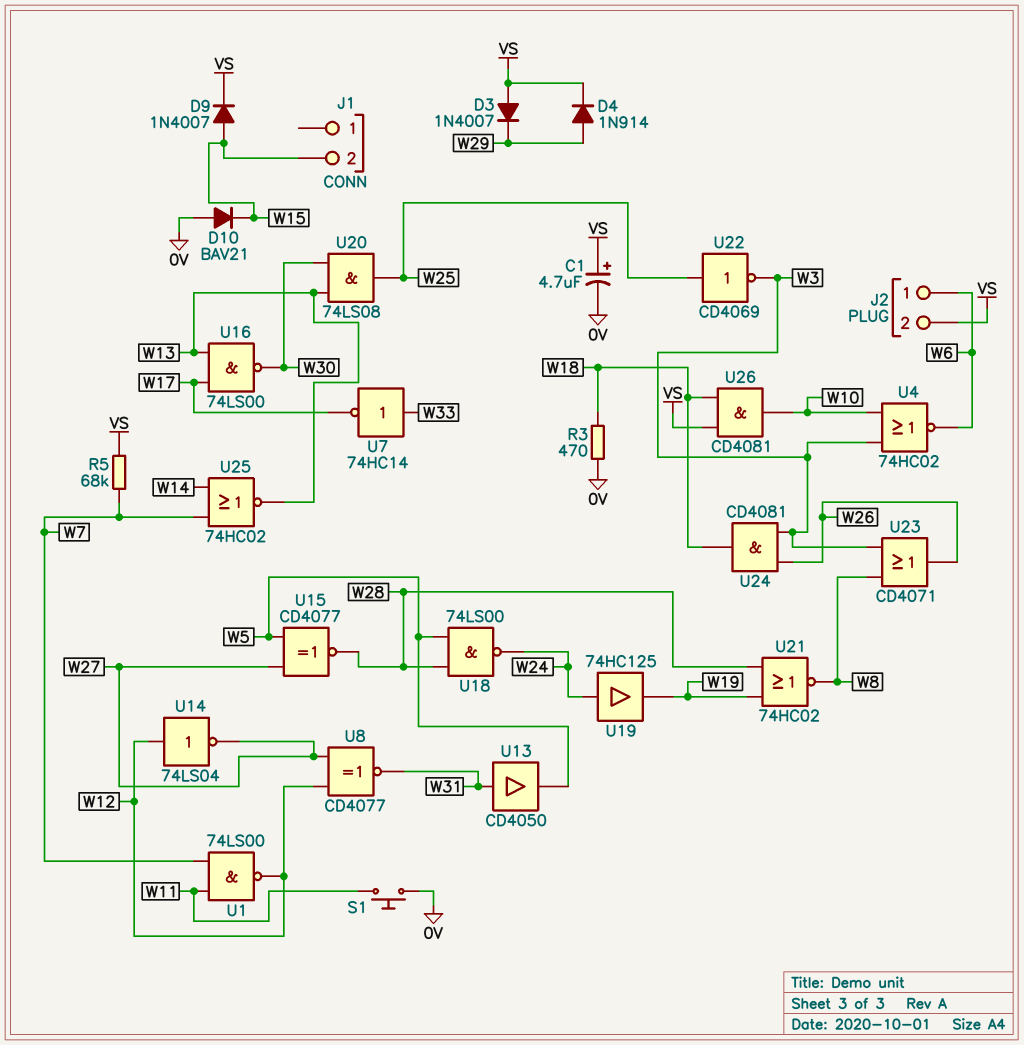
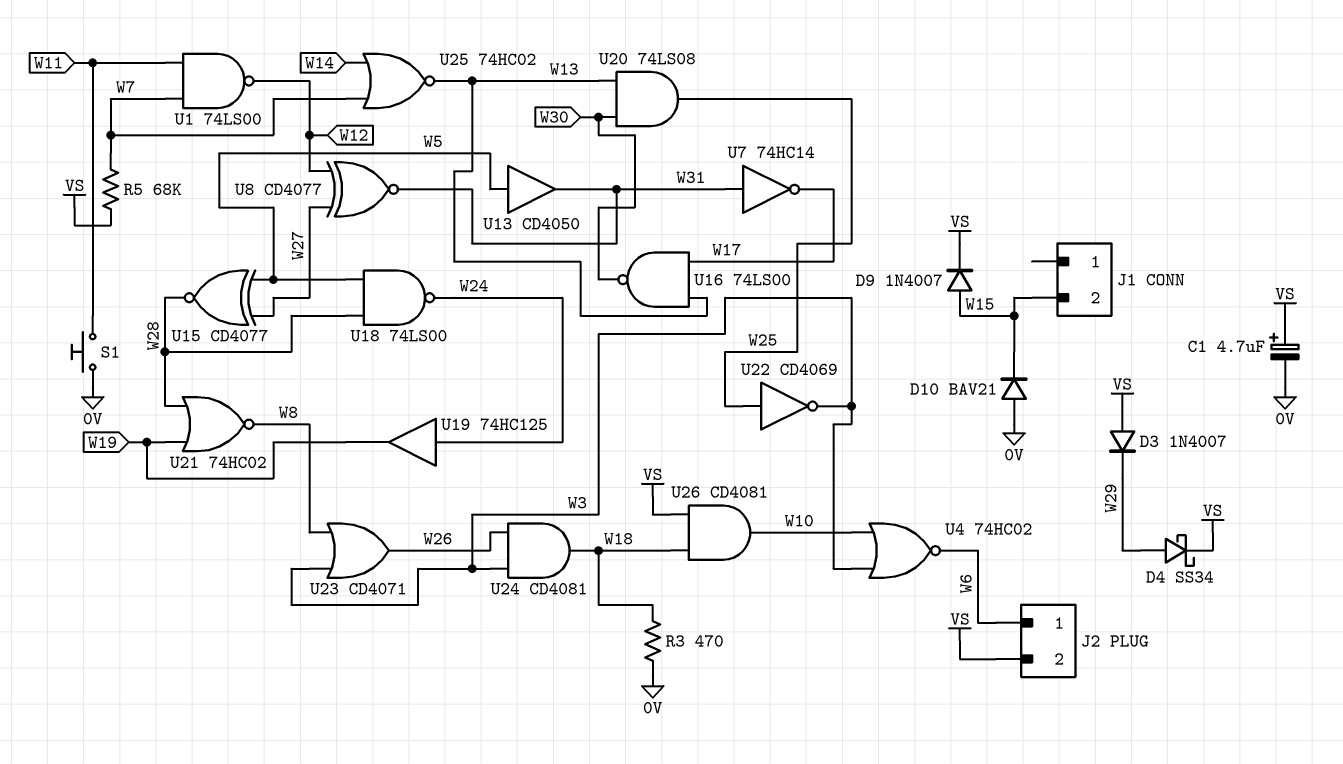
D4: diode 1N914 (A W29, K VS) -> schottky SS34 (A W29, K VS)
U7: NOT 74HC14 (in W33, out W17) -> NOT 74HC14 (in W31, out W17)
U13: buffer CD4050 (in W31, out W5) -> buffer CD4050 (in W5, out W31)
U14: NOT 74LS04 (in W12, out W27) -> none

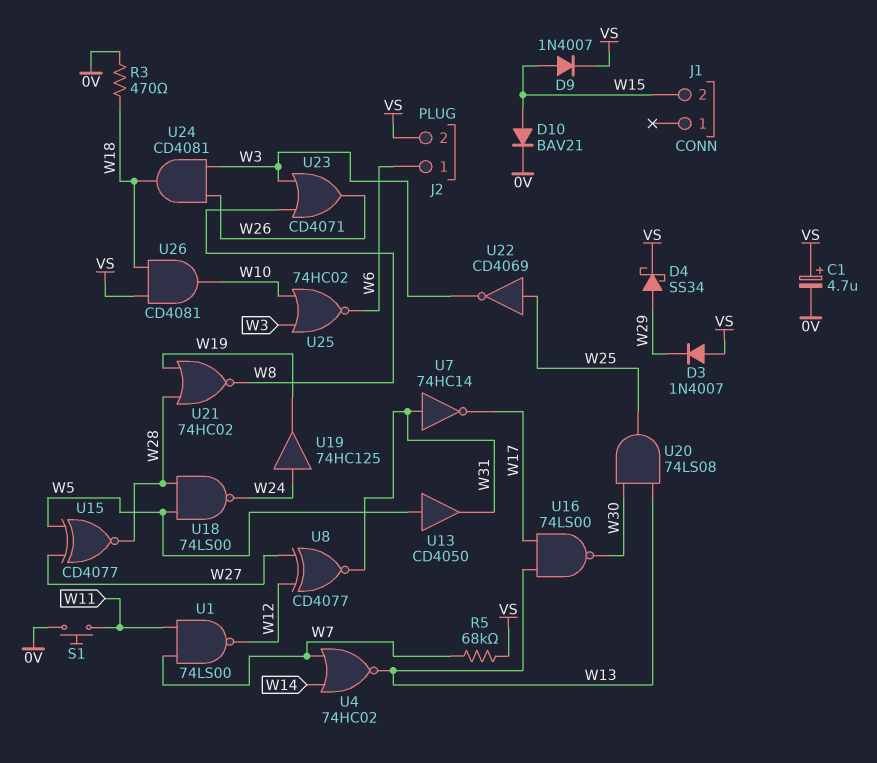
D10: diode BAV21 (A 0V, K W15) -> diode BAV21 (A W15, K 0V)
U4: NOR 74HC02 (in W3, in W10, out W6) -> NOR 74HC02 (in W7, in W14, out W13)
U25: NOR 74HC02 (in W7, in W14, out W13) -> NOR 74HC02 (in W3, in W10, out W6)

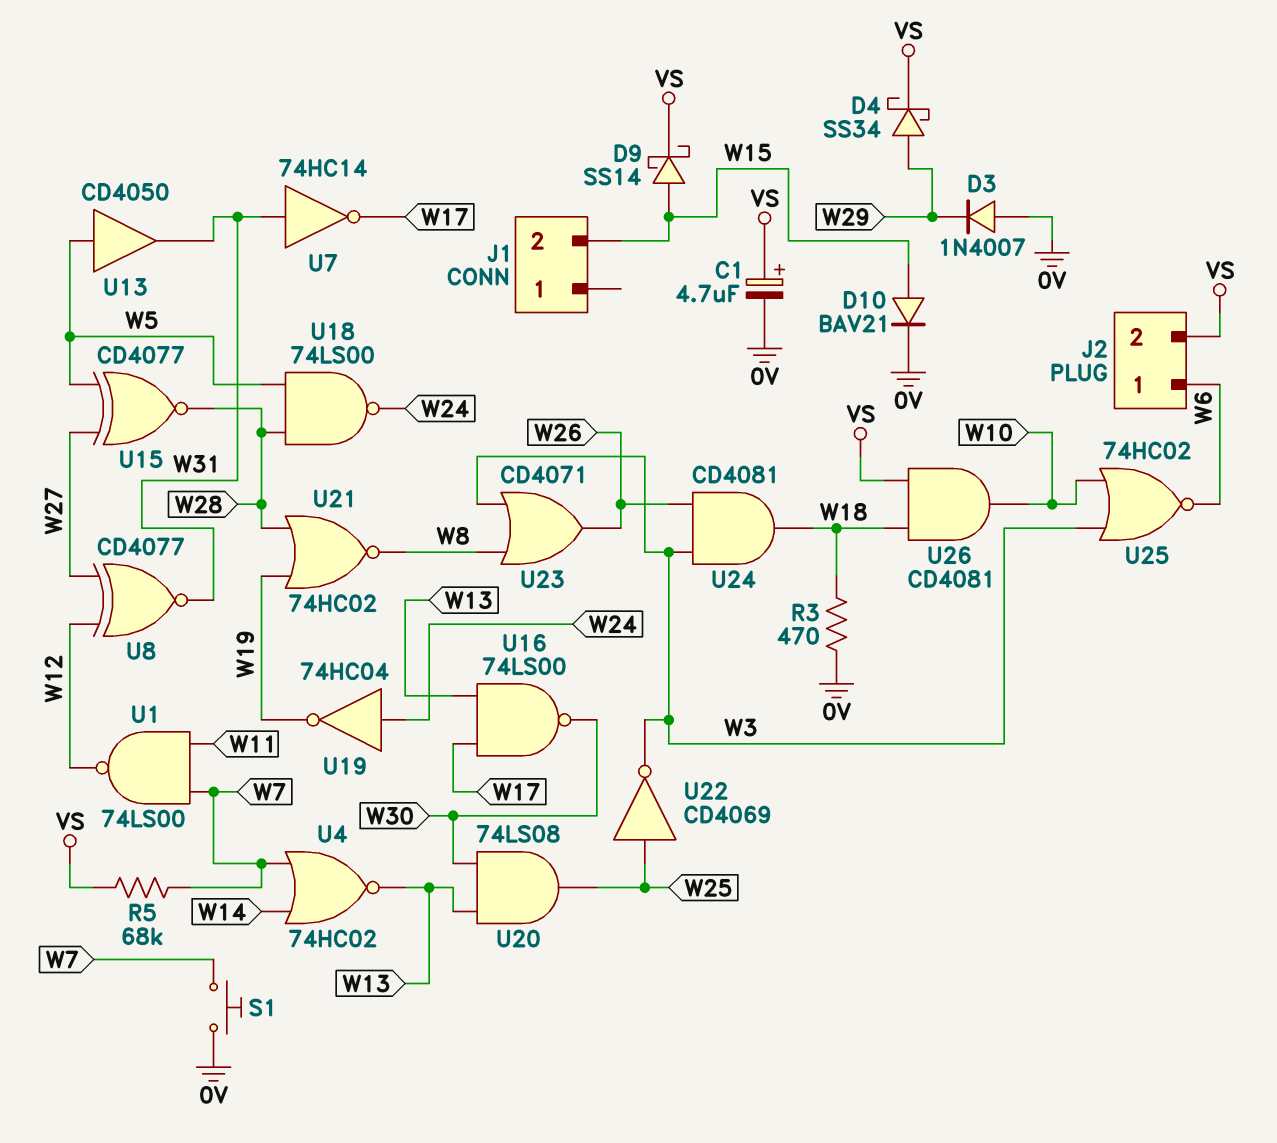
D3: diode 1N4007 (A VS, K W29) -> diode 1N4007 (A 0V, K W29)
D9: diode 1N4007 (A W15, K VS) -> schottky SS14 (A W15, K VS)
S1: button (0V, W11) -> button (0V, W7)
U19: buffer 74HC125 (in W24, out W19) -> NOT 74HC04 (in W24, out W19)

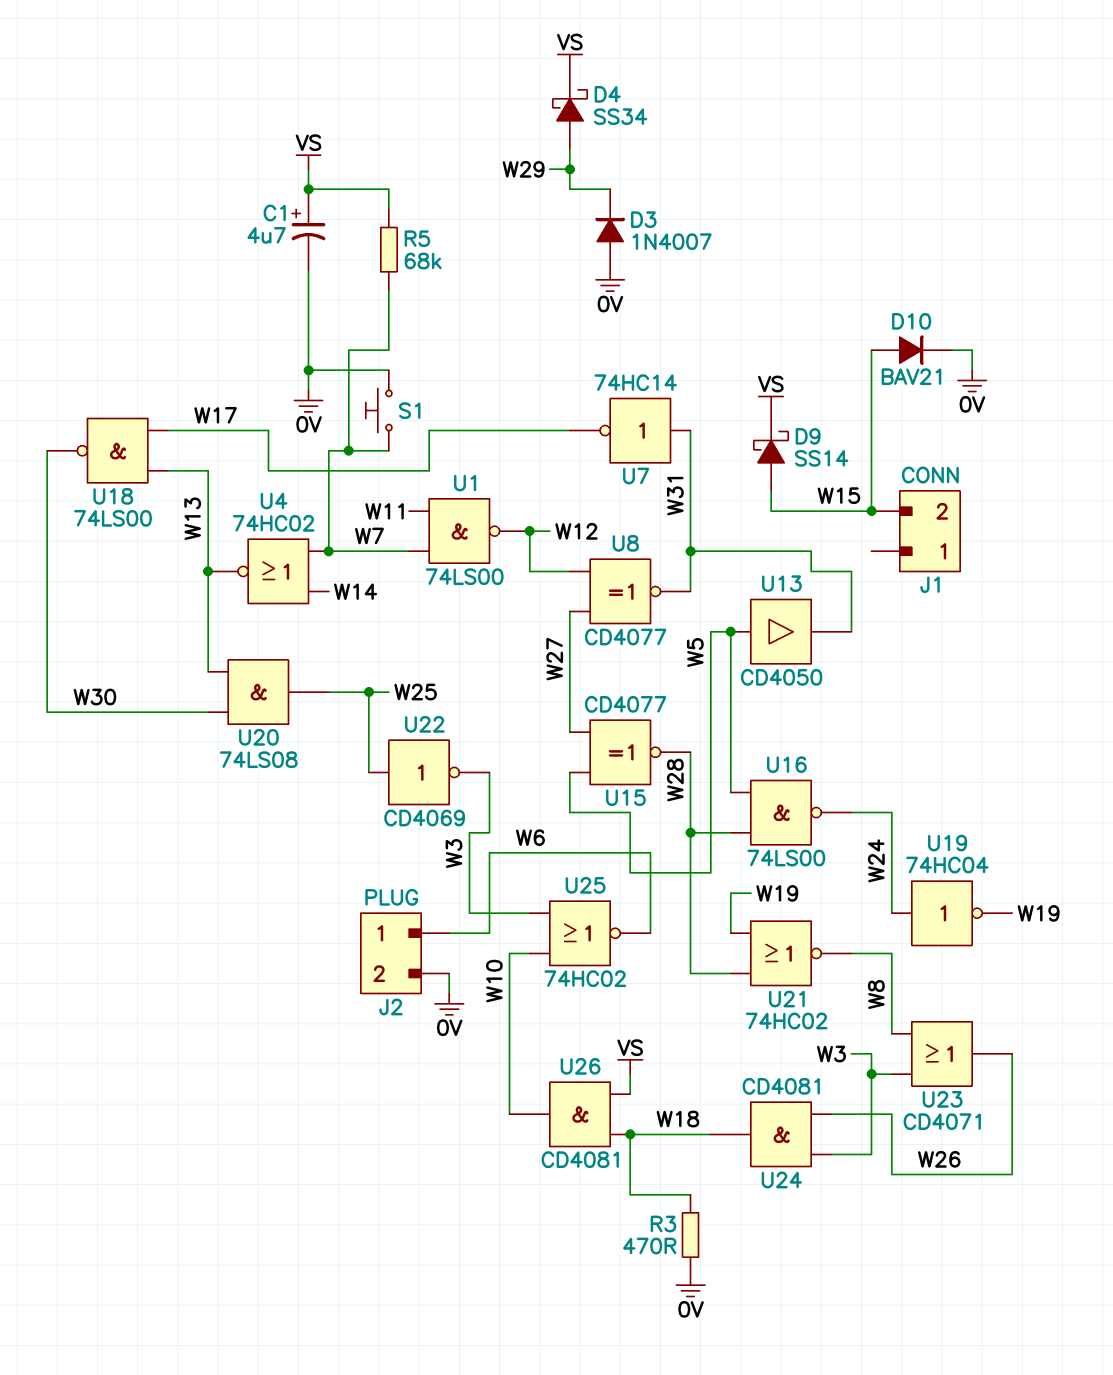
J2 pin 2: VS -> 0V
U16: NAND 74LS00 (in W13, in W17, out W30) -> NAND 74LS00 (in W5, in W28, out W24)
U18: NAND 74LS00 (in W5, in W28, out W24) -> NAND 74LS00 (in W13, in W17, out W30)

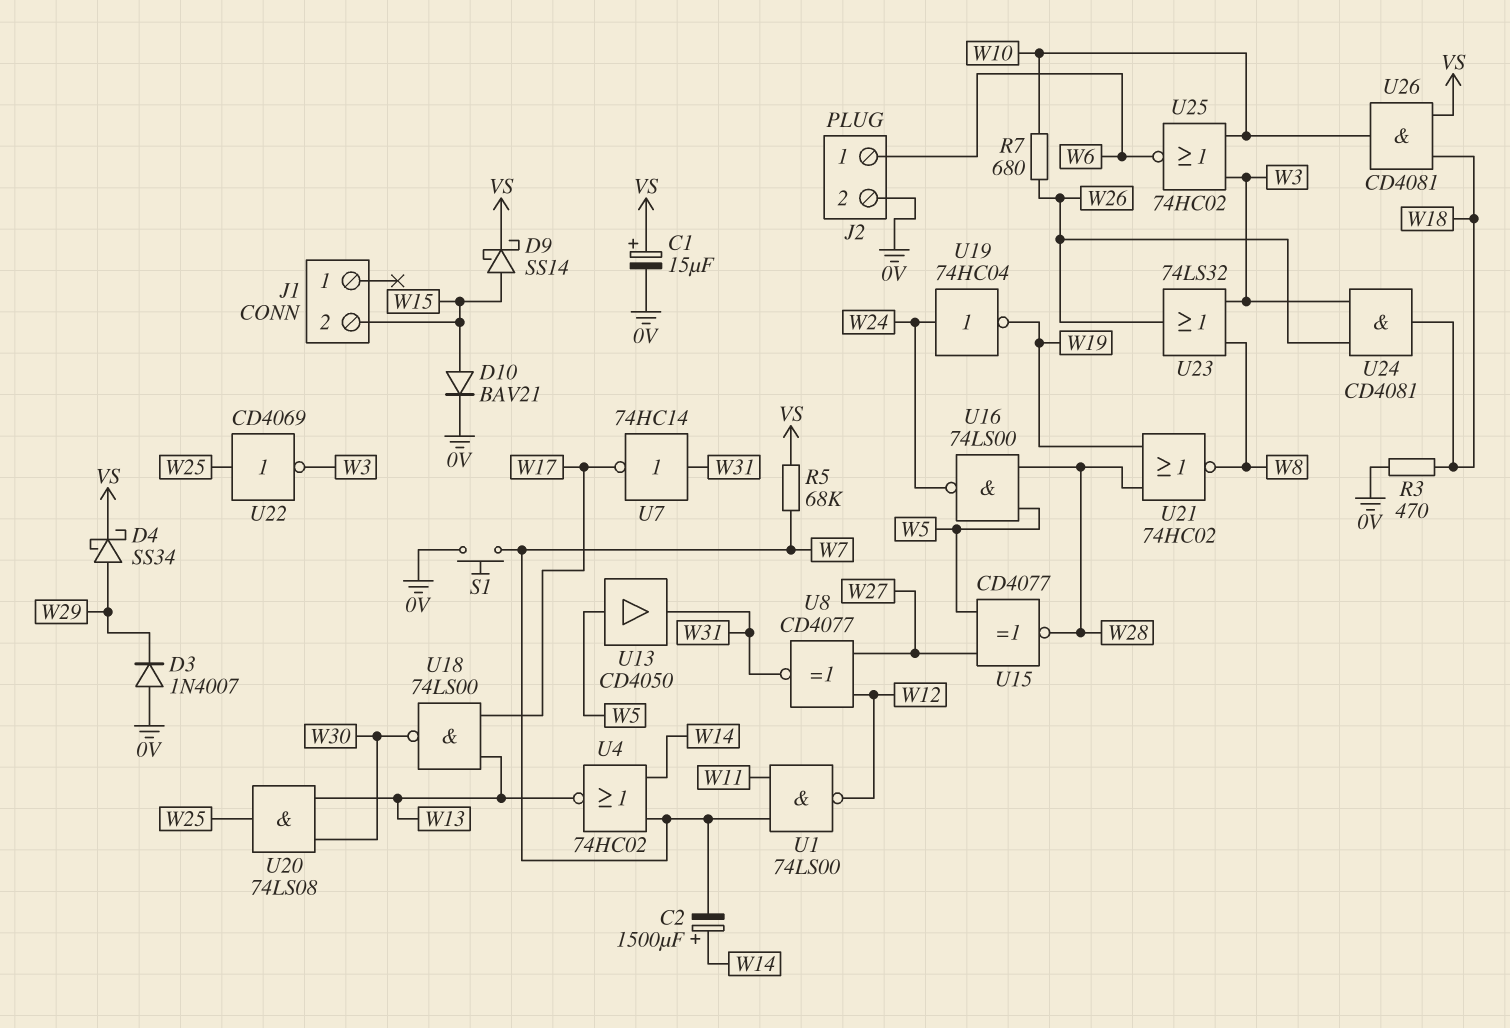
C1: 4.7uF (plus VS, minus 0V) -> 15uF (plus VS, minus 0V)
C2: none -> 1500uF (plus W14, minus W7)
R7: none -> 680 (W10, W26)
U23: OR CD4071 (in W3, in W8, out W26) -> OR 74LS32 (in W3, in W8, out W26)

